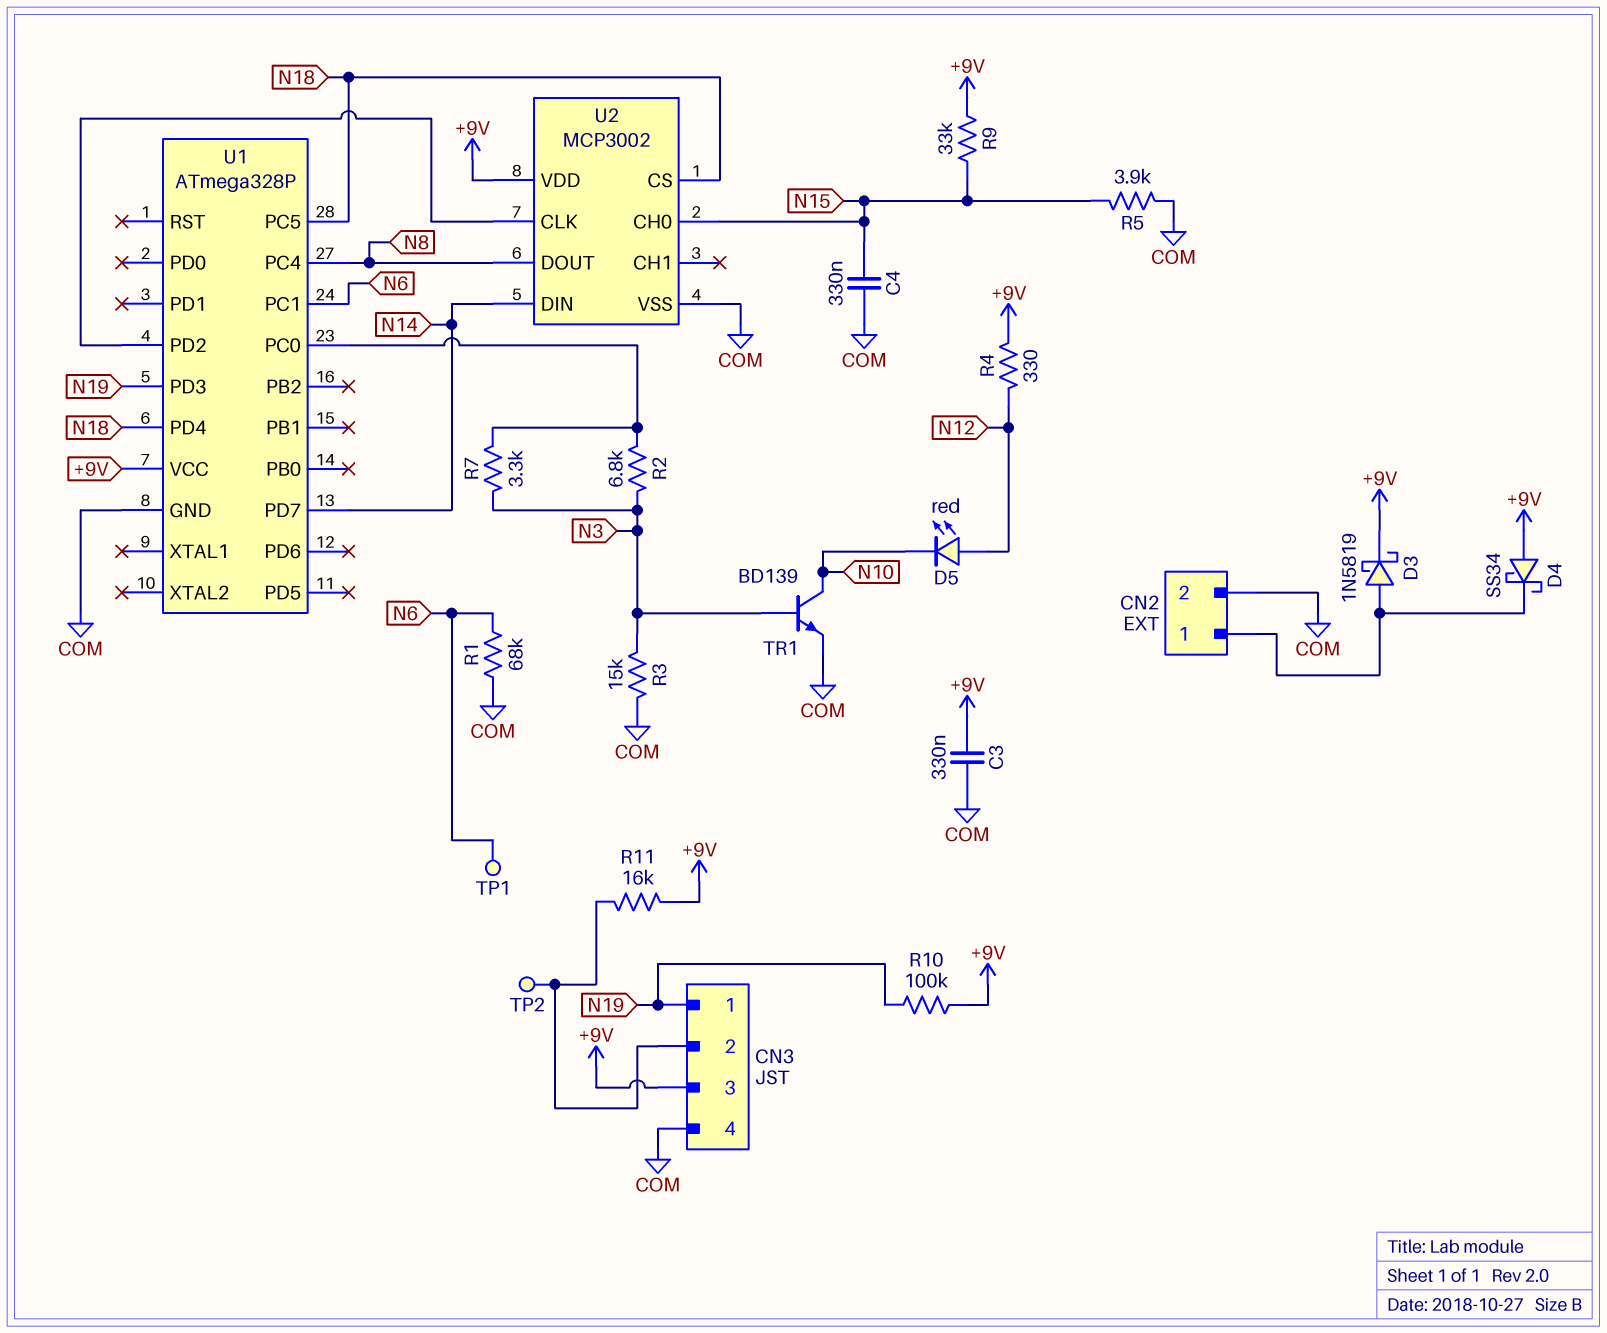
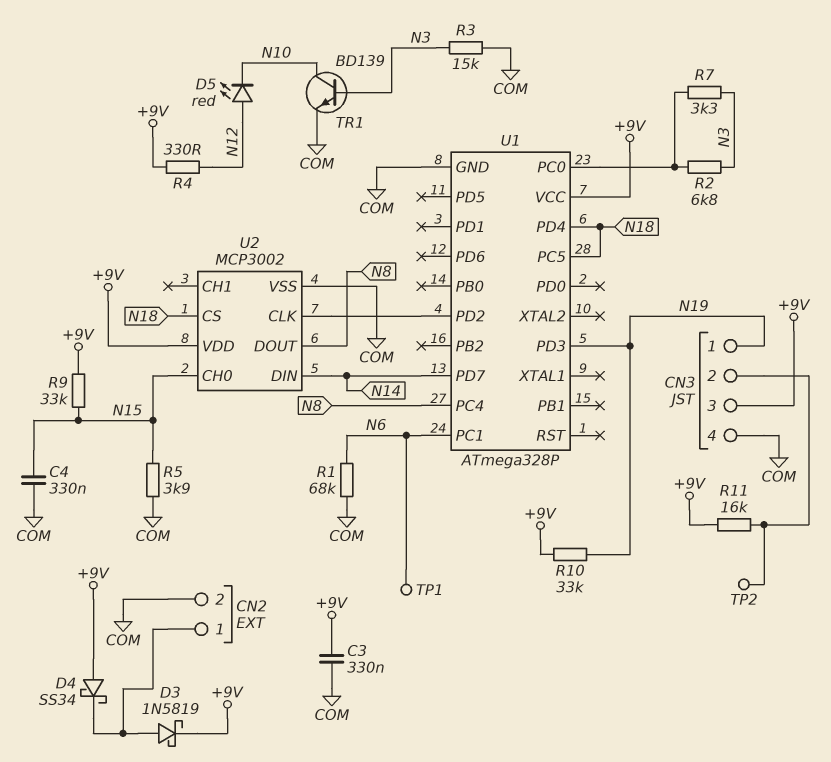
R10: 100k (+9V, N19) -> 33k (+9V, N19)

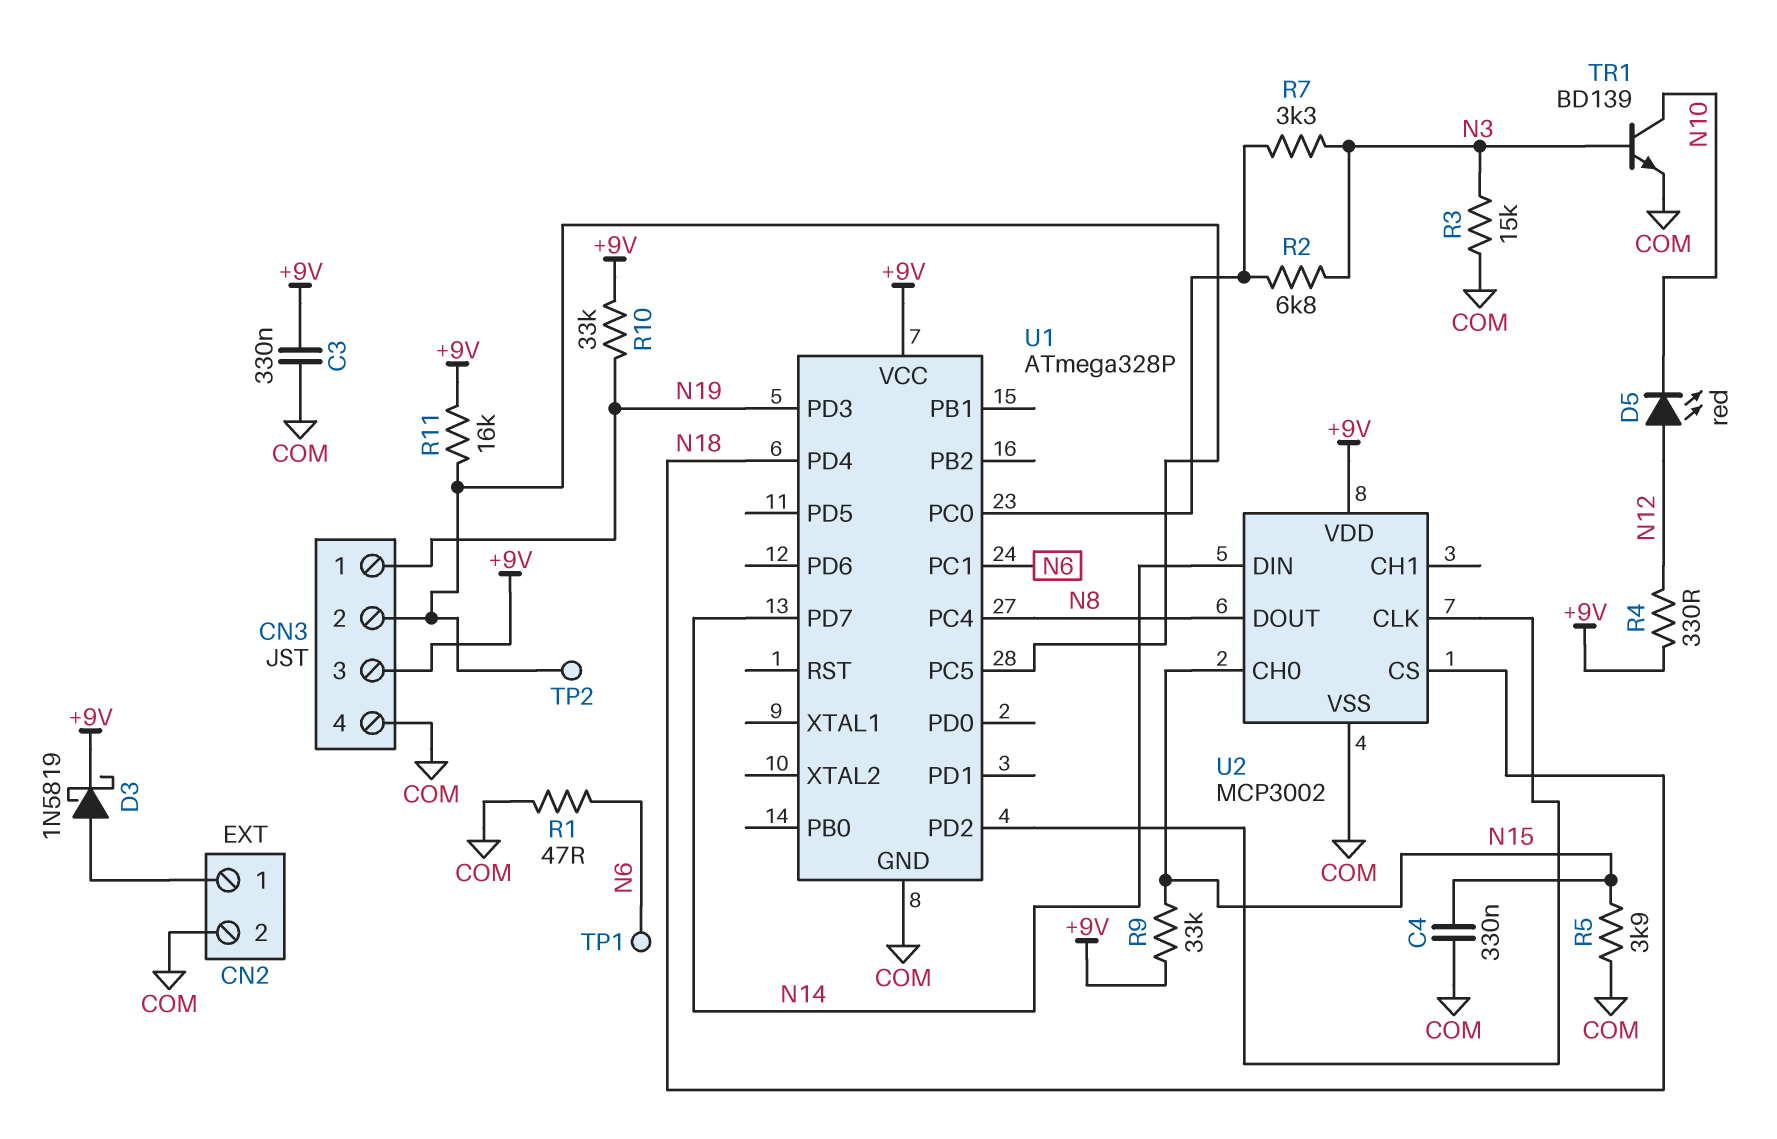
D4: schottky SS34 (A +9V, K CN2/1) -> none
R1: 68k (COM, N6) -> 47 (COM, N6)
U1 pin PC5: N18 -> CN3/2

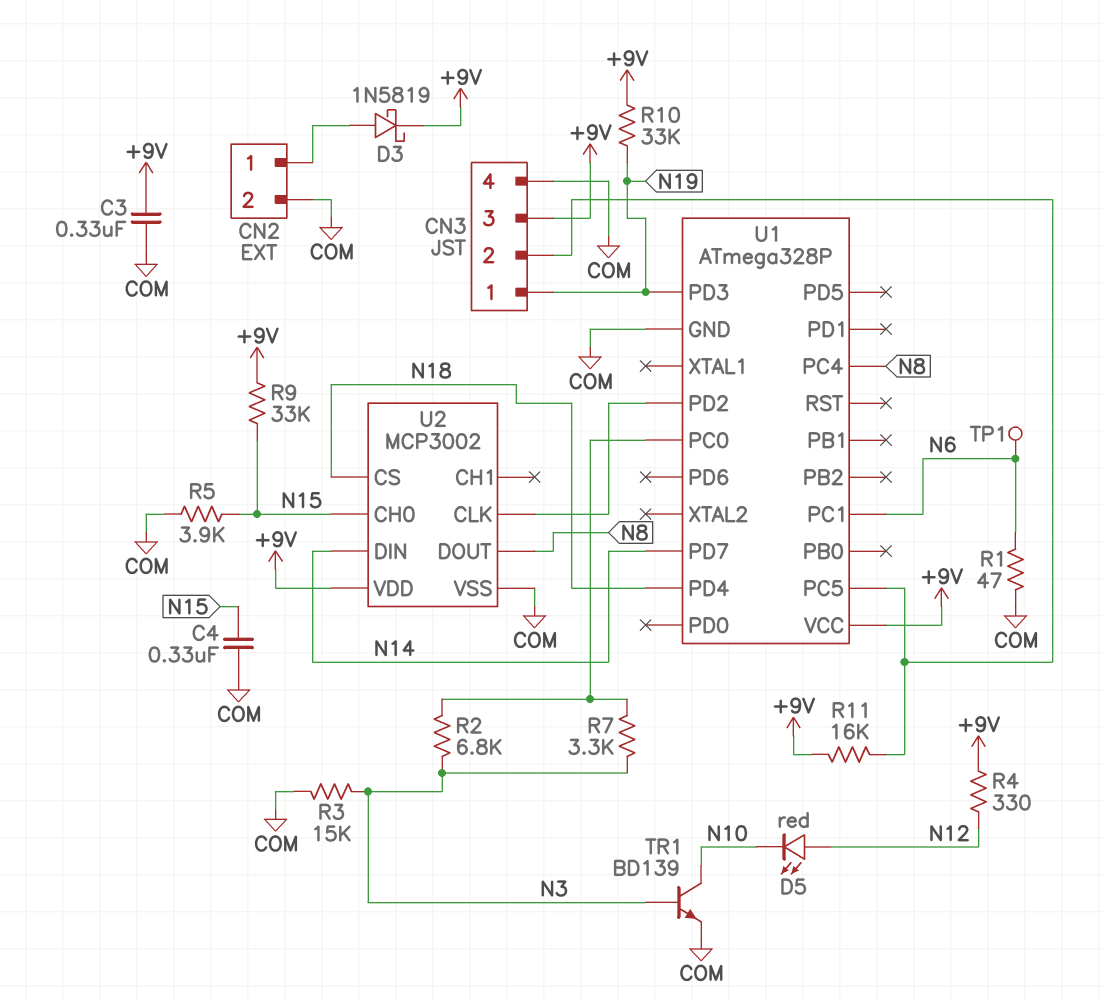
TP2: test point (CN3/2) -> none

